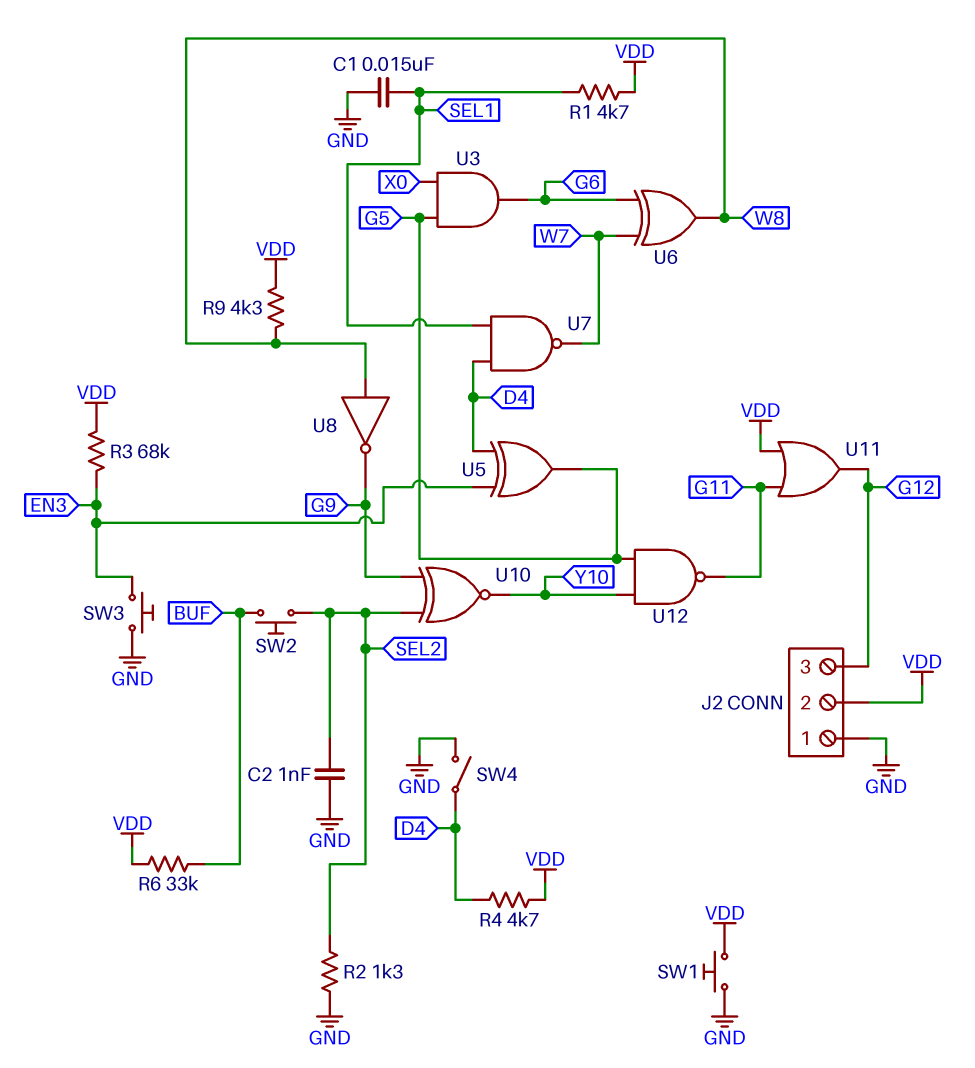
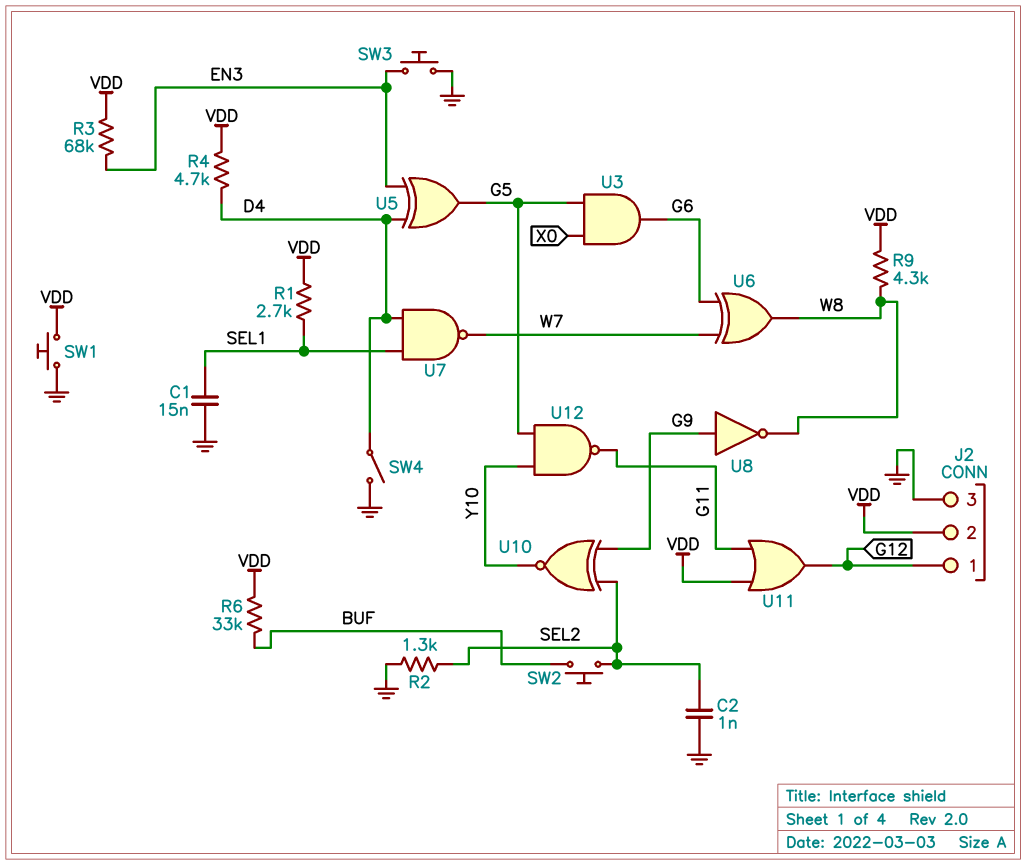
J2 pin 1: GND -> G12
J2 pin 3: G12 -> GND
R1: 4.7k (SEL1, VDD) -> 2.7k (SEL1, VDD)
U8: NOT (in W8, out G9) -> NOT (in G9, out W8)

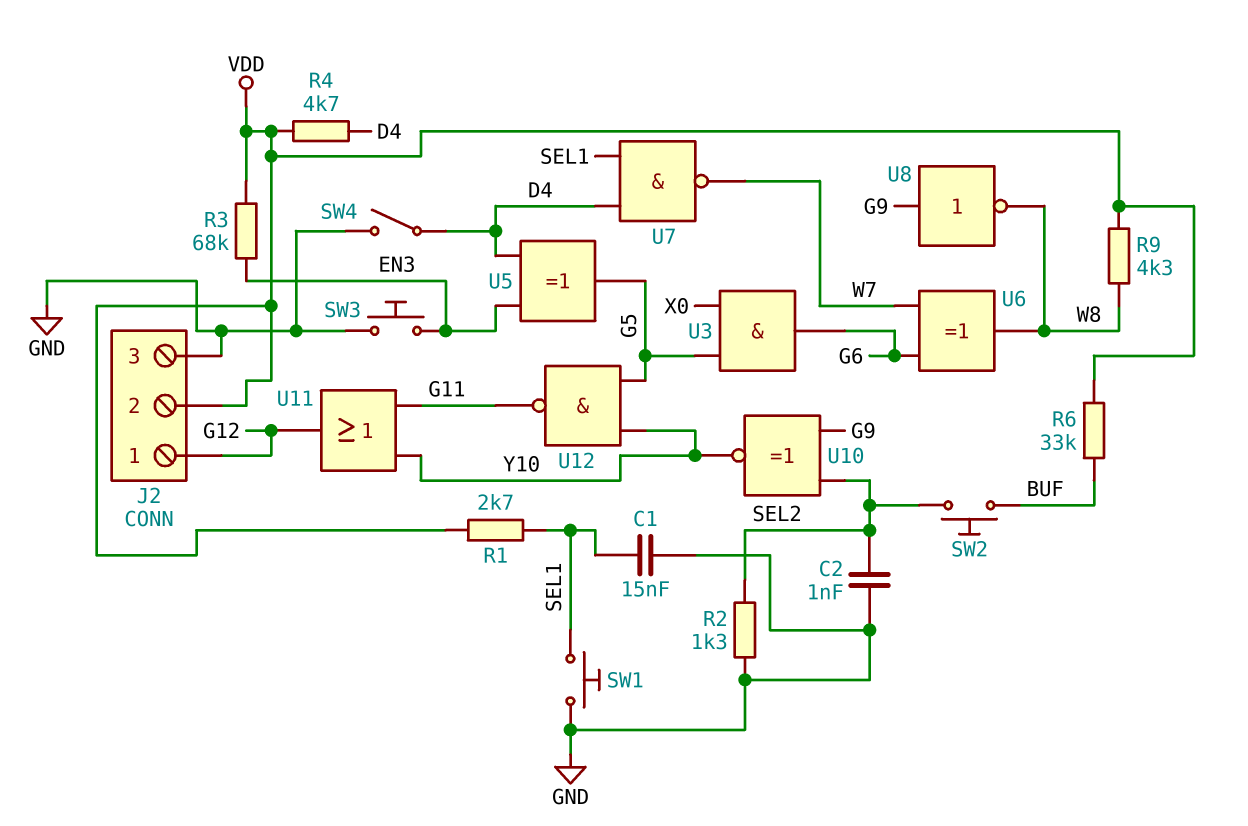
SW1: button (GND, VDD) -> button (GND, SEL1)
U11: OR (in G11, in VDD, out G12) -> OR (in G11, in Y10, out G12)

